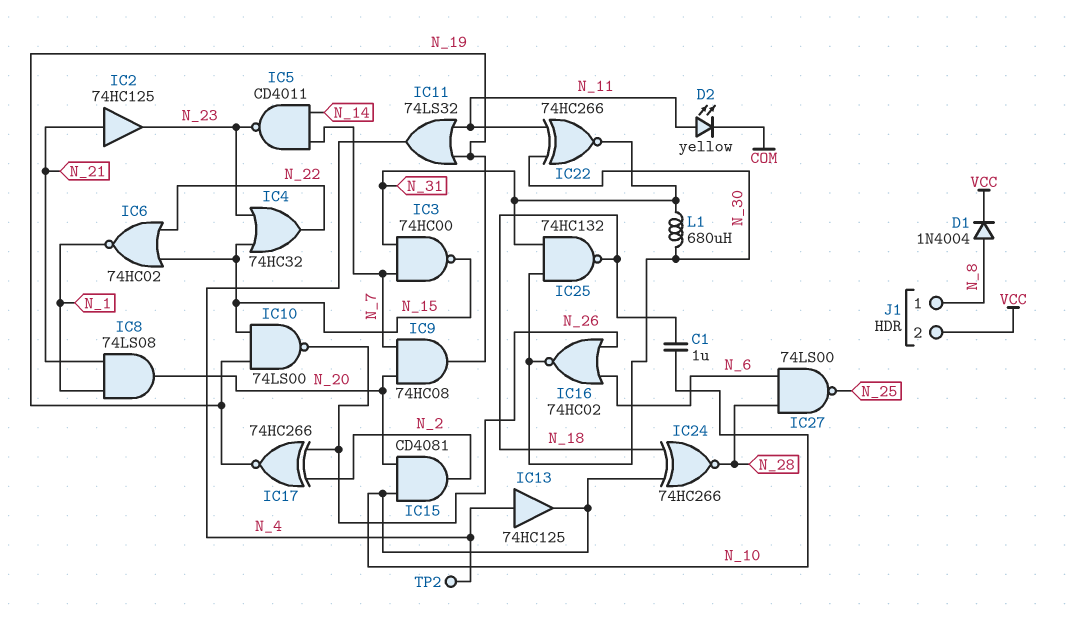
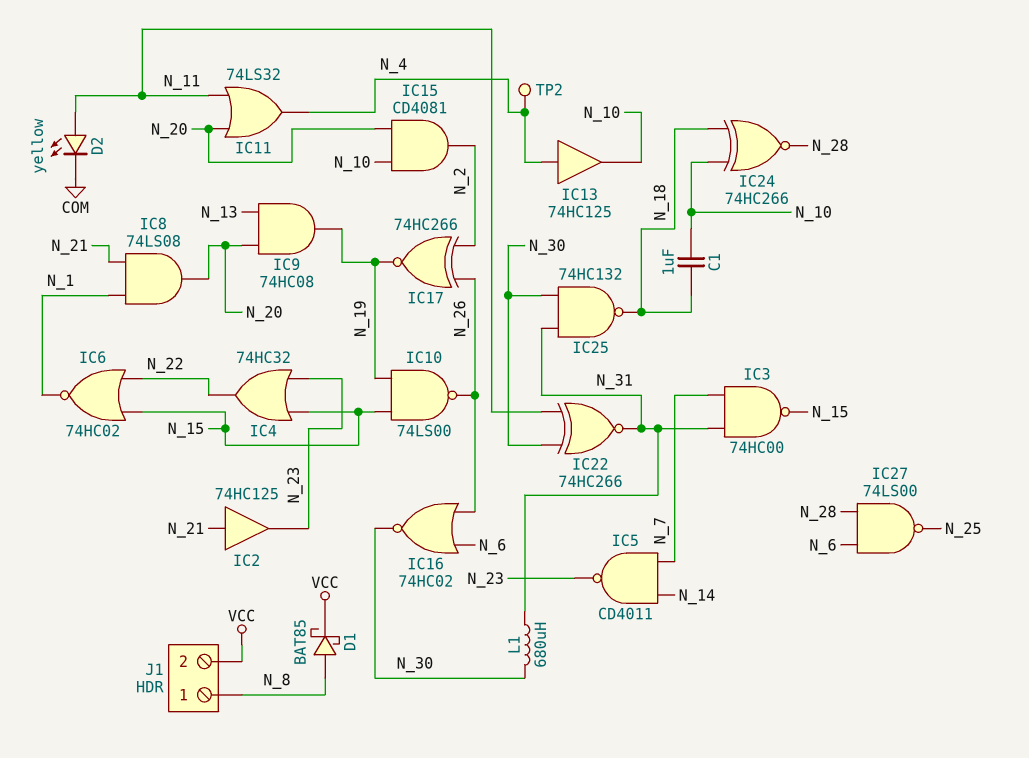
D1: diode 1N4004 (A N_8, K VCC) -> schottky BAT85 (A N_8, K VCC)
IC9: AND 74HC08 (in N_7, in N_20, out N_19) -> AND 74HC08 (in N_13, in N_20, out N_19)
IC11: OR 74LS32 (in N_11, in N_19, out N_4) -> OR 74LS32 (in N_11, in N_20, out N_4)

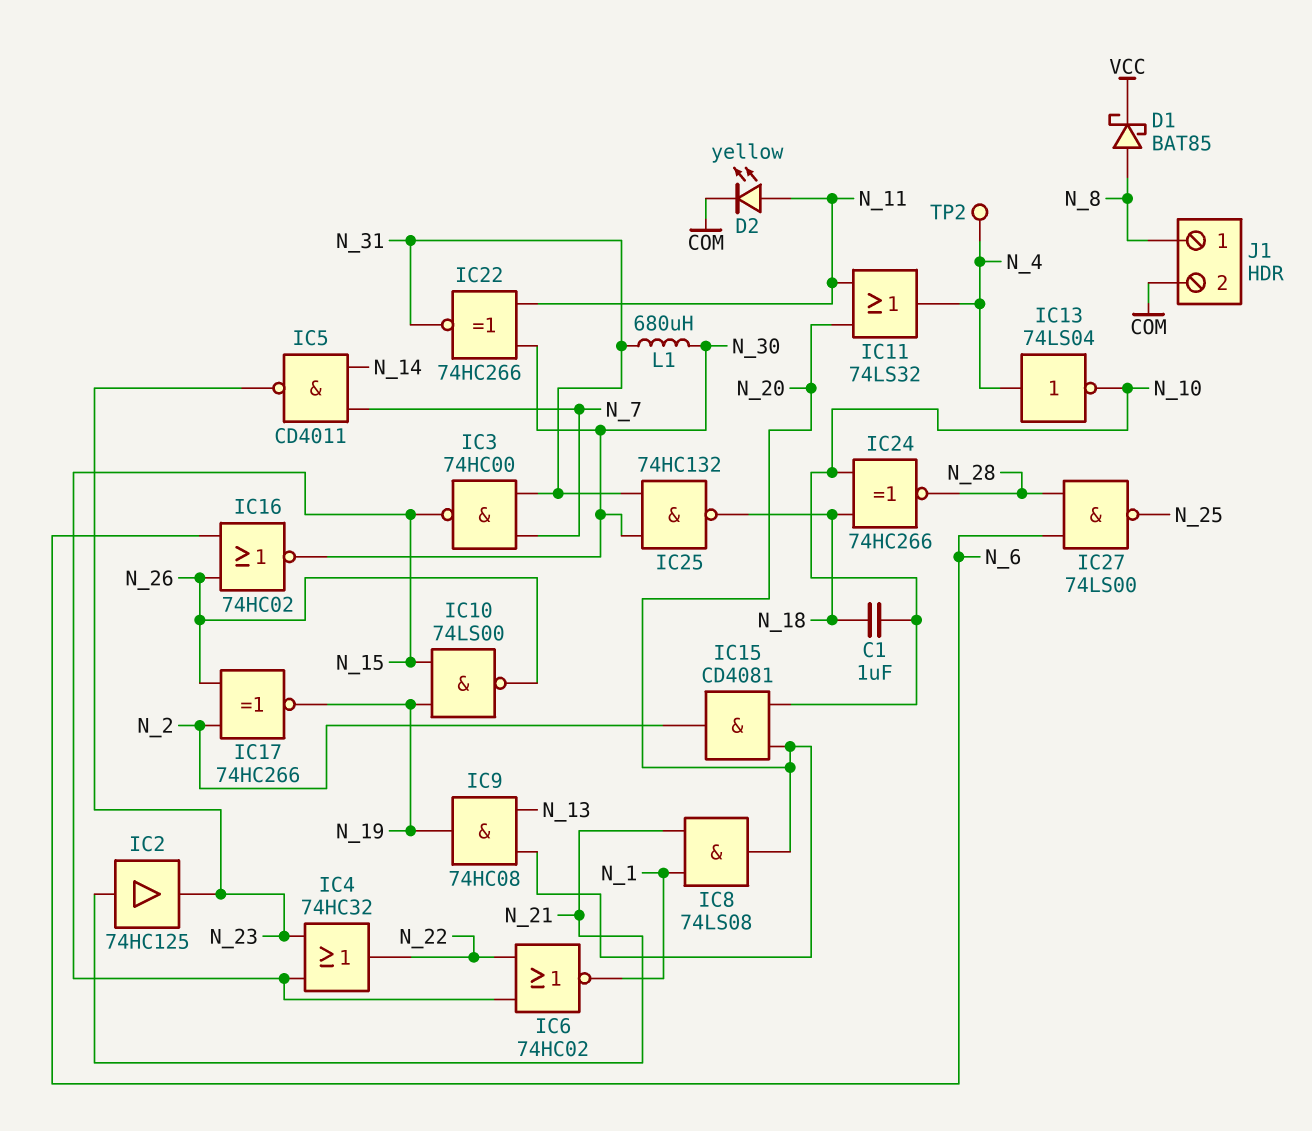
IC13: buffer 74HC125 (in N_4, out N_10) -> NOT 74LS04 (in N_4, out N_10)
J1 pin 2: VCC -> COM

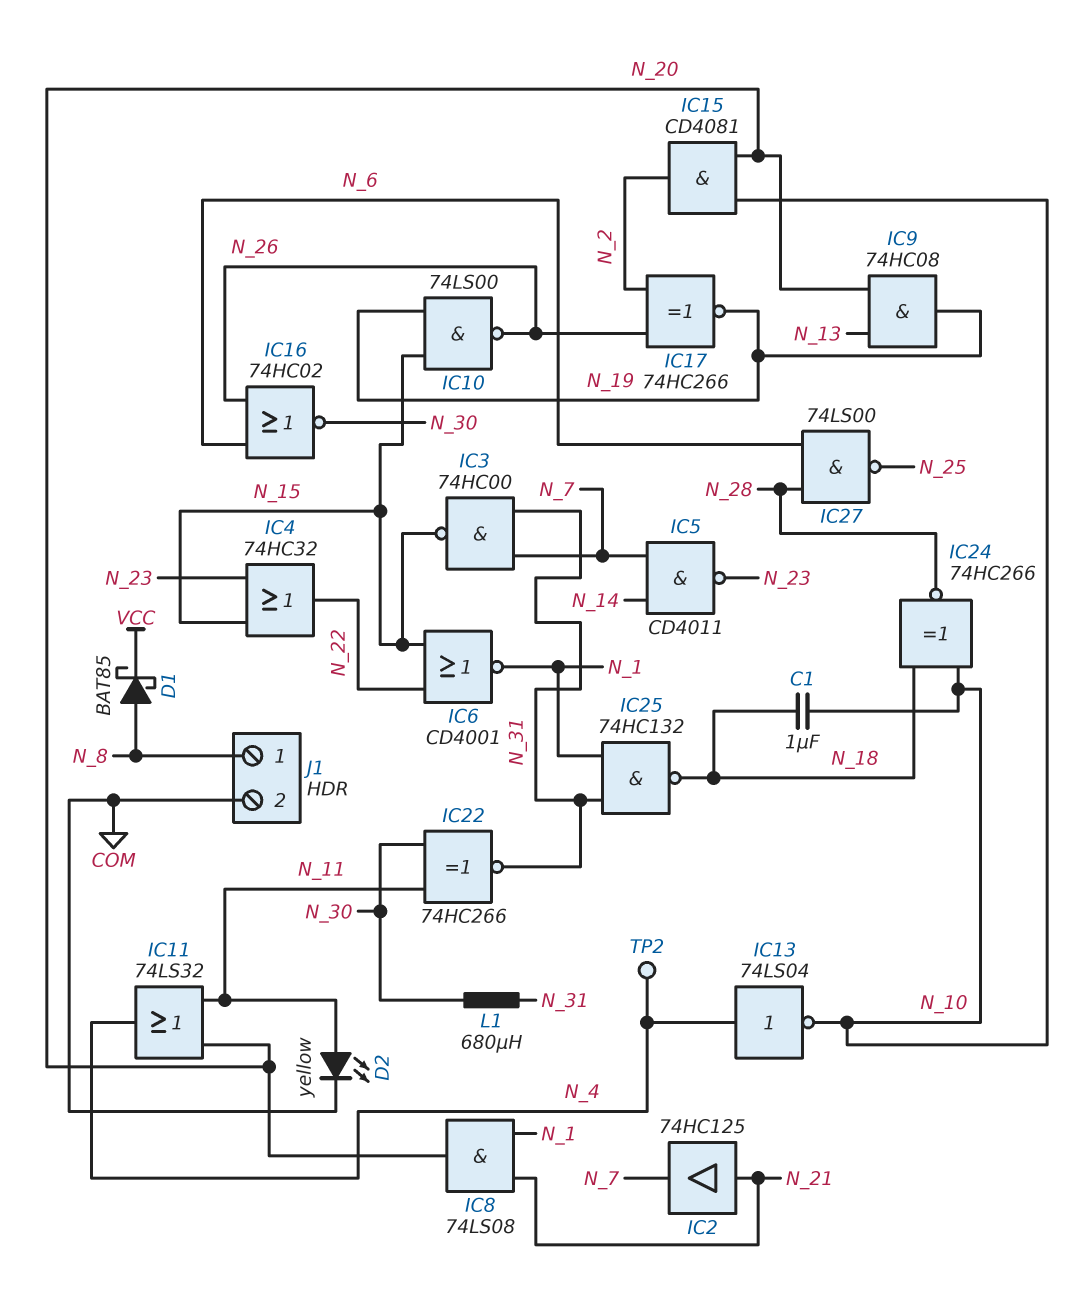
IC2: buffer 74HC125 (in N_21, out N_23) -> buffer 74HC125 (in N_21, out N_7)
IC6: NOR 74HC02 (in N_15, in N_22, out N_1) -> NOR CD4001 (in N_15, in N_22, out N_1)
IC25: NAND 74HC132 (in N_30, in N_31, out N_18) -> NAND 74HC132 (in N_1, in N_31, out N_18)

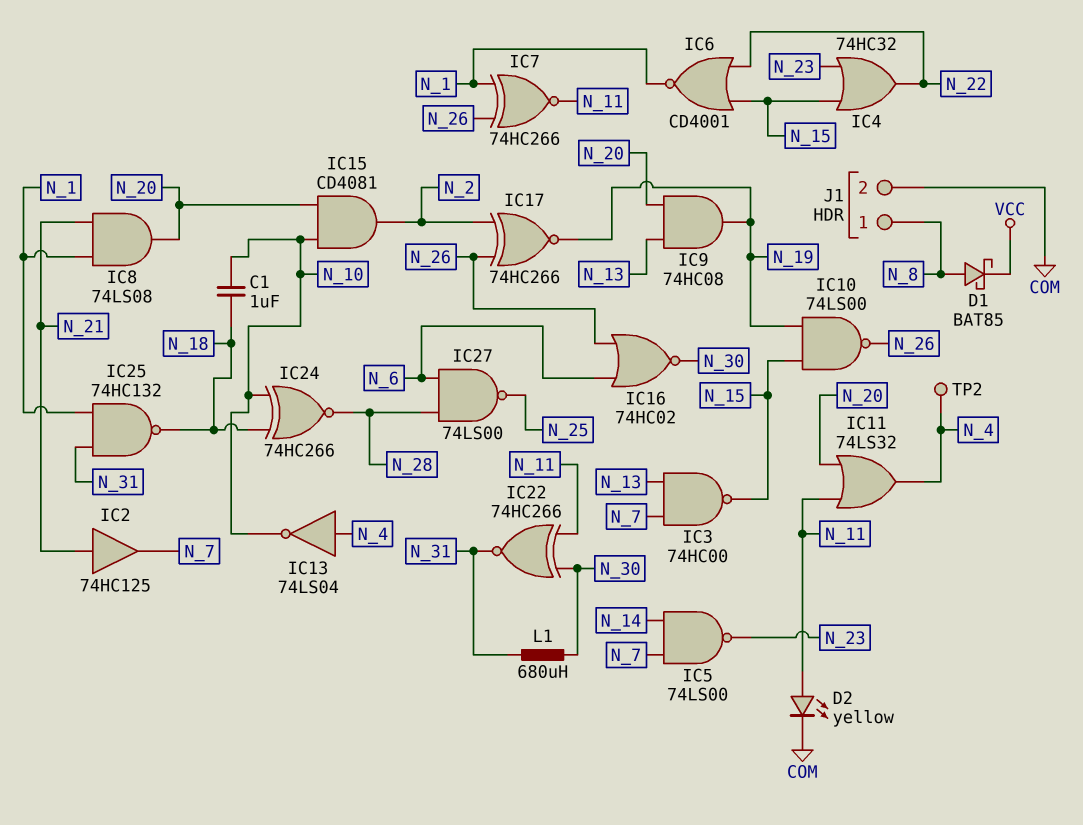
IC3: NAND 74HC00 (in N_7, in N_31, out N_15) -> NAND 74HC00 (in N_7, in N_13, out N_15)
IC5: NAND CD4011 (in N_7, in N_14, out N_23) -> NAND 74LS00 (in N_7, in N_14, out N_23)
IC7: none -> XNOR 74HC266 (in N_1, in N_26, out N_11)

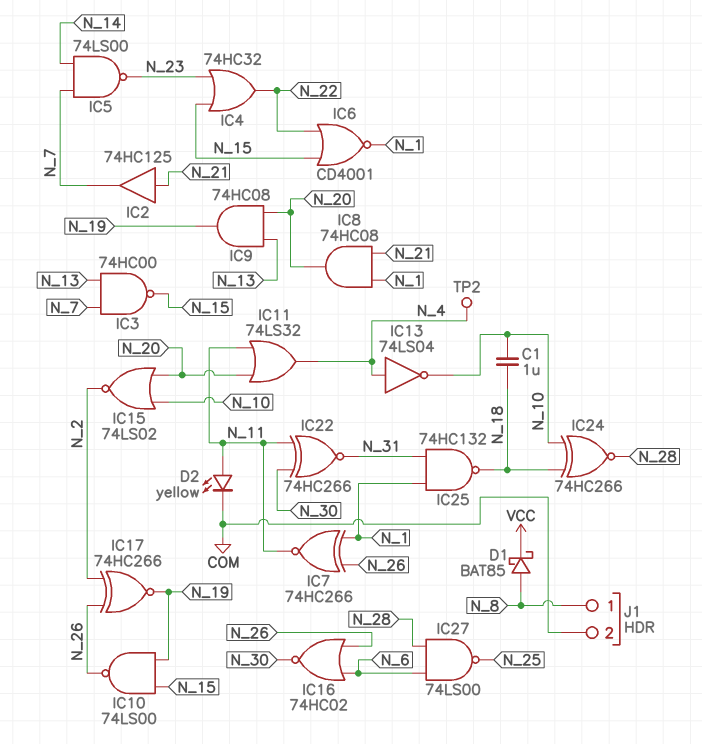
IC8: AND 74LS08 (in N_1, in N_21, out N_20) -> AND 74HC08 (in N_1, in N_21, out N_20)
IC15: AND CD4081 (in N_10, in N_20, out N_2) -> NOR 74LS02 (in N_10, in N_20, out N_2)
L1: 680uH (N_30, N_31) -> none

